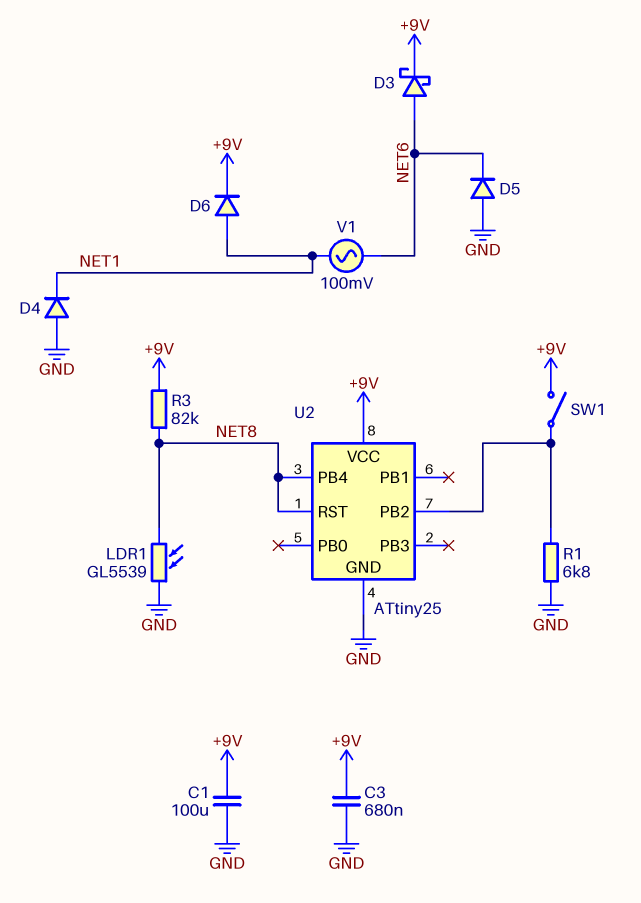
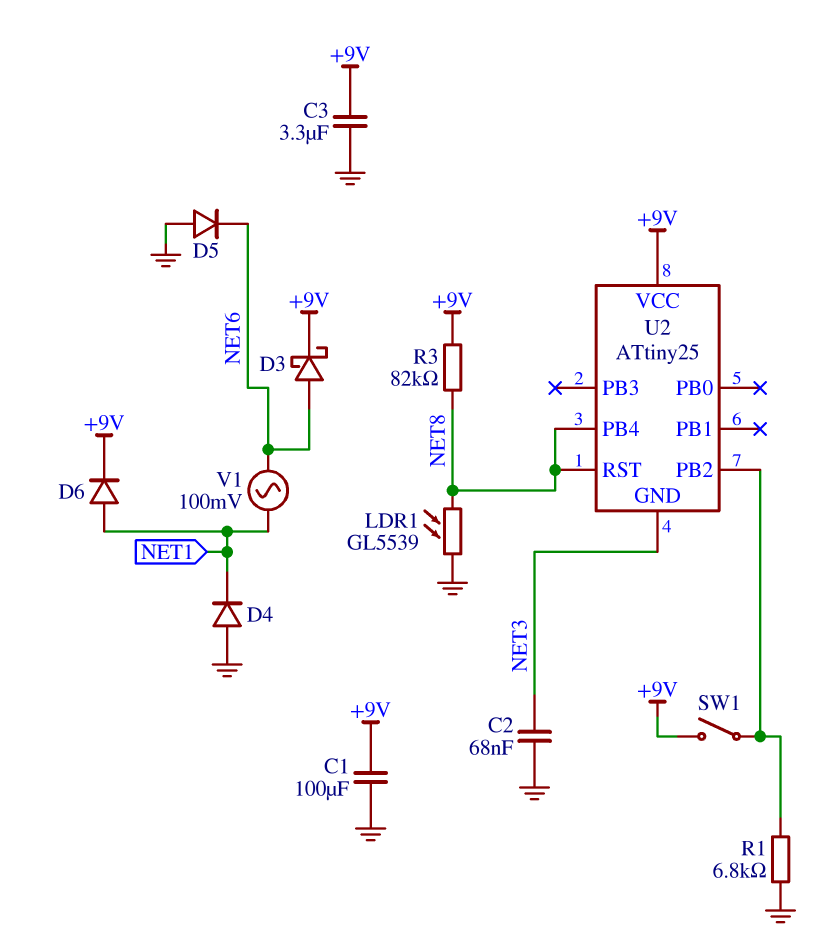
C2: none -> 68nF (GND, NET3)
C3: 680nF (+9V, GND) -> 3.3uF (+9V, GND)
U2 pin GND: GND -> NET3

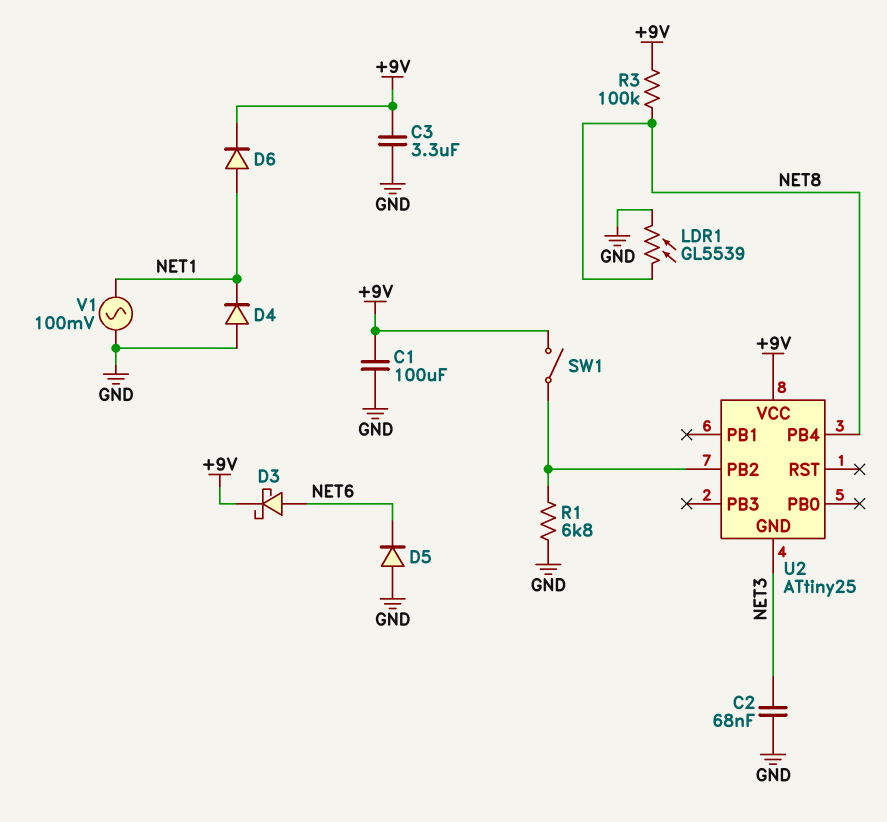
R3: 82k (+9V, NET8) -> 100k (+9V, NET8)
U2 pin RST: NET8 -> none
V1: AC 100mV (NET1, NET6) -> AC 100mV (GND, NET1)

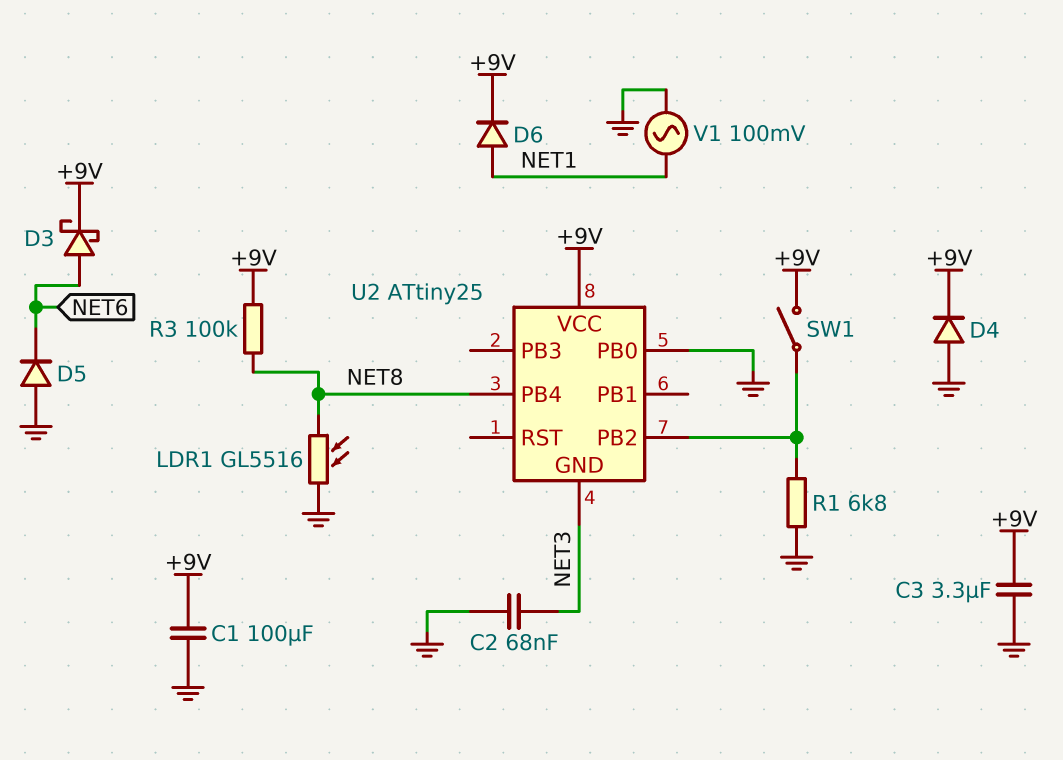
D4: diode (A GND, K NET1) -> diode (A GND, K +9V)
LDR1: GL5539 (GND, NET8) -> GL5516 (GND, NET8)
U2 pin PB0: none -> GND

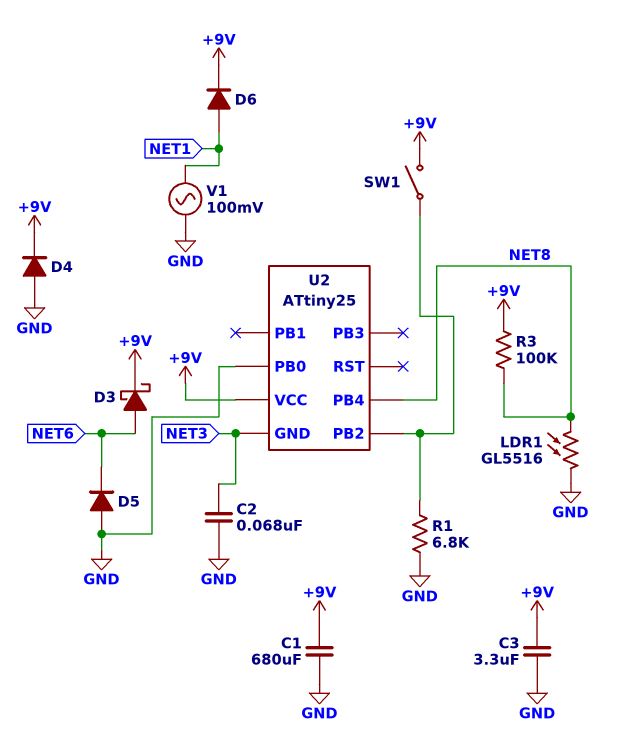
C1: 100uF (+9V, GND) -> 680uF (+9V, GND)

